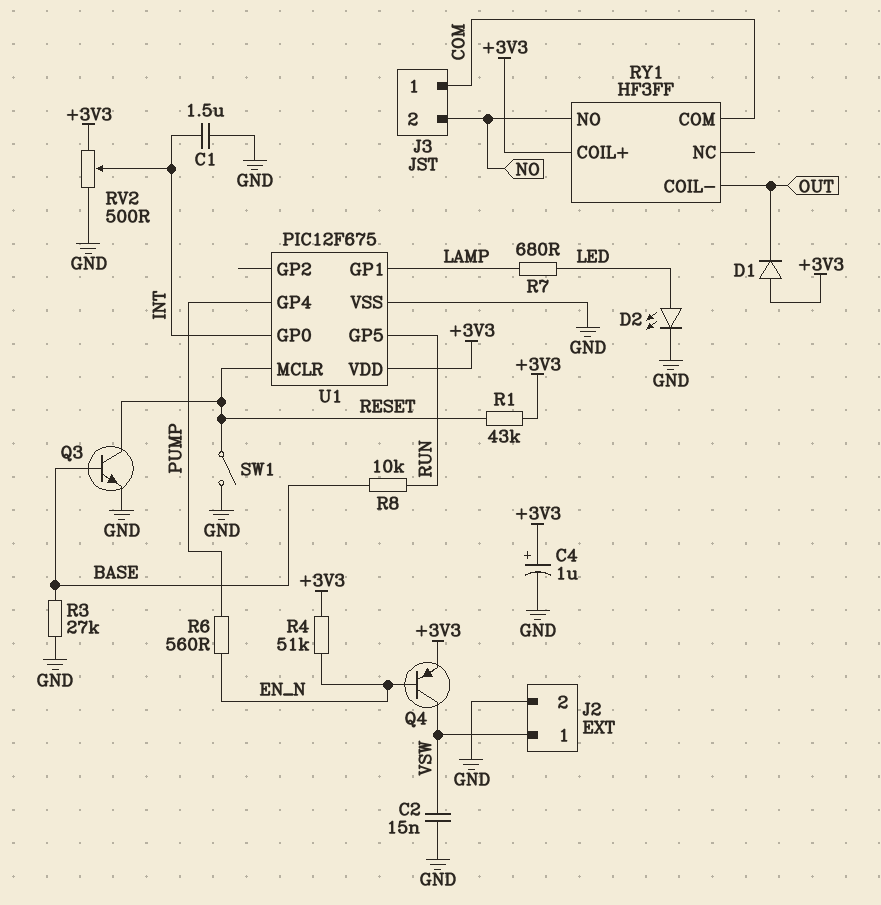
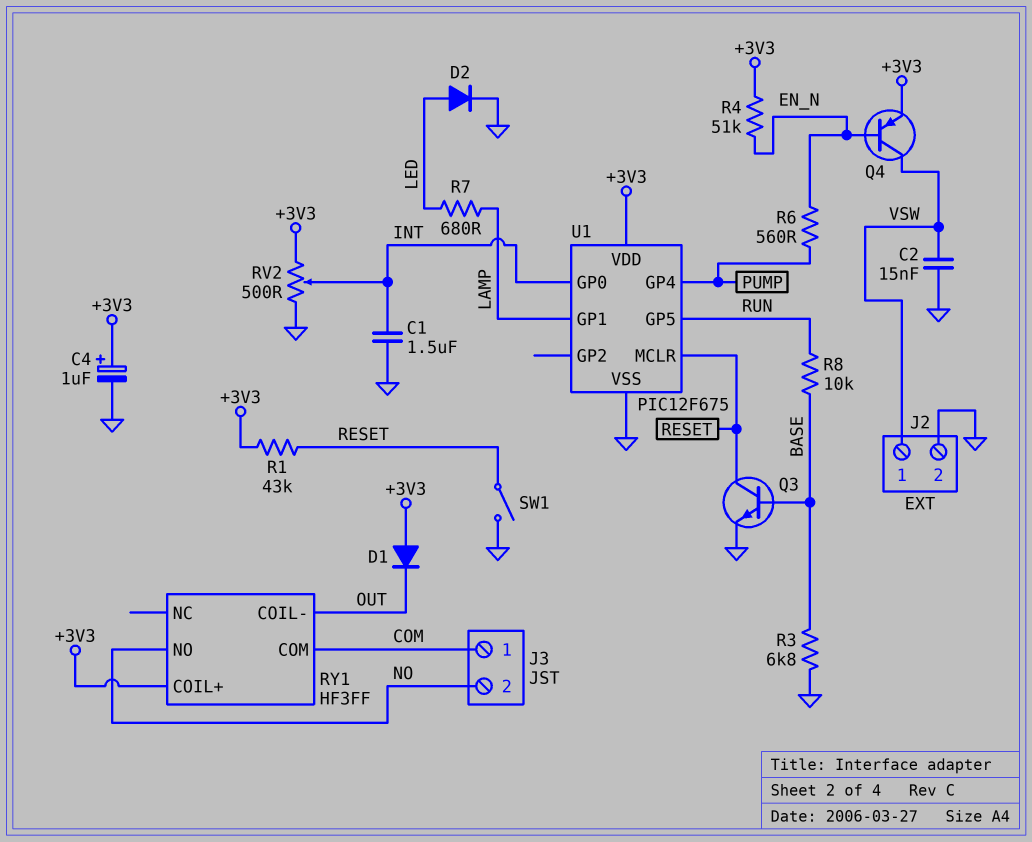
D2: LED (A LED, K GND) -> diode (A LED, K GND)
R3: 27k (BASE, GND) -> 6.8k (BASE, GND)

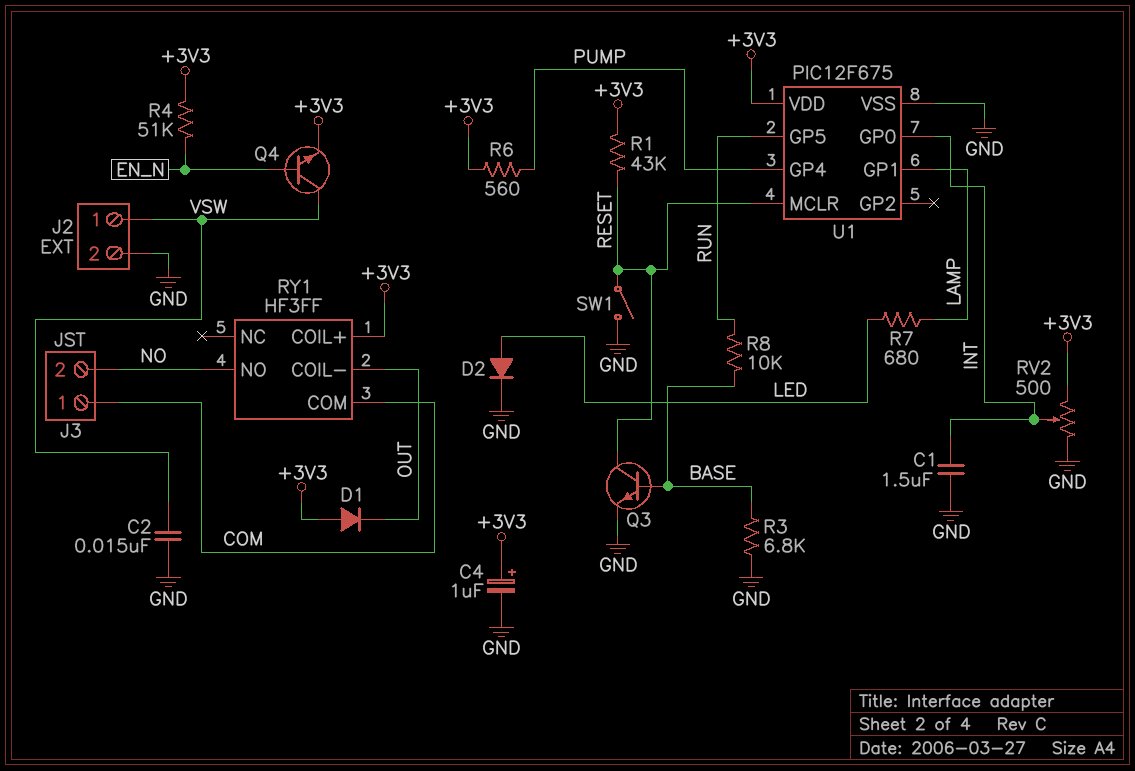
Q4: PNP (B EN_N, C VSW, E +3V3) -> NPN (B EN_N, C VSW, E +3V3)
R6: 560 (EN_N, PUMP) -> 560 (+3V3, PUMP)

